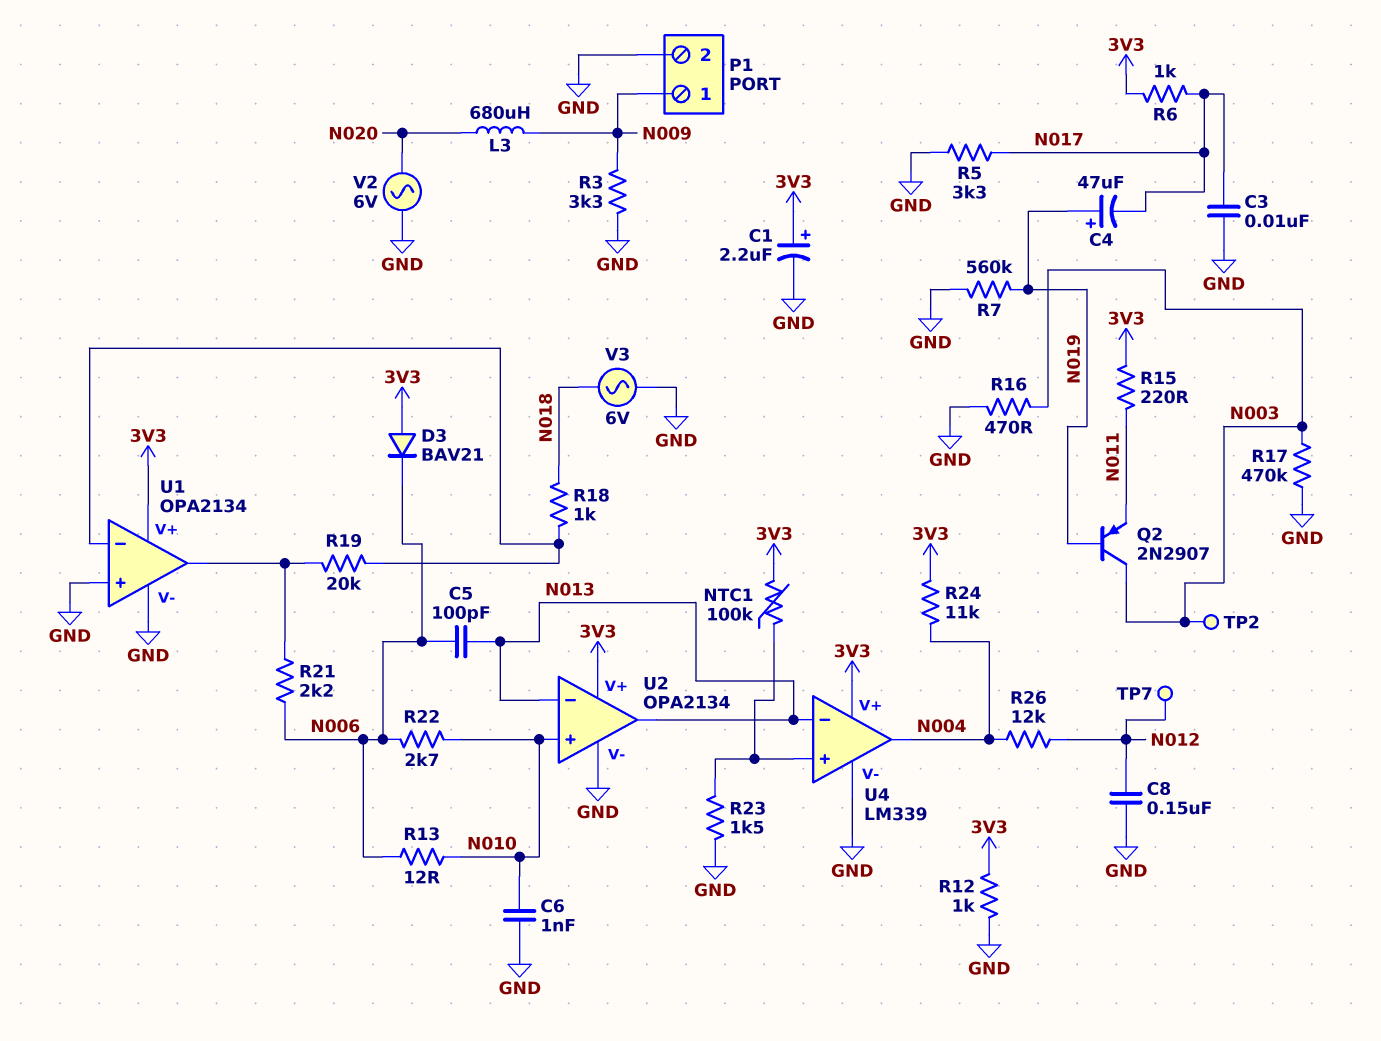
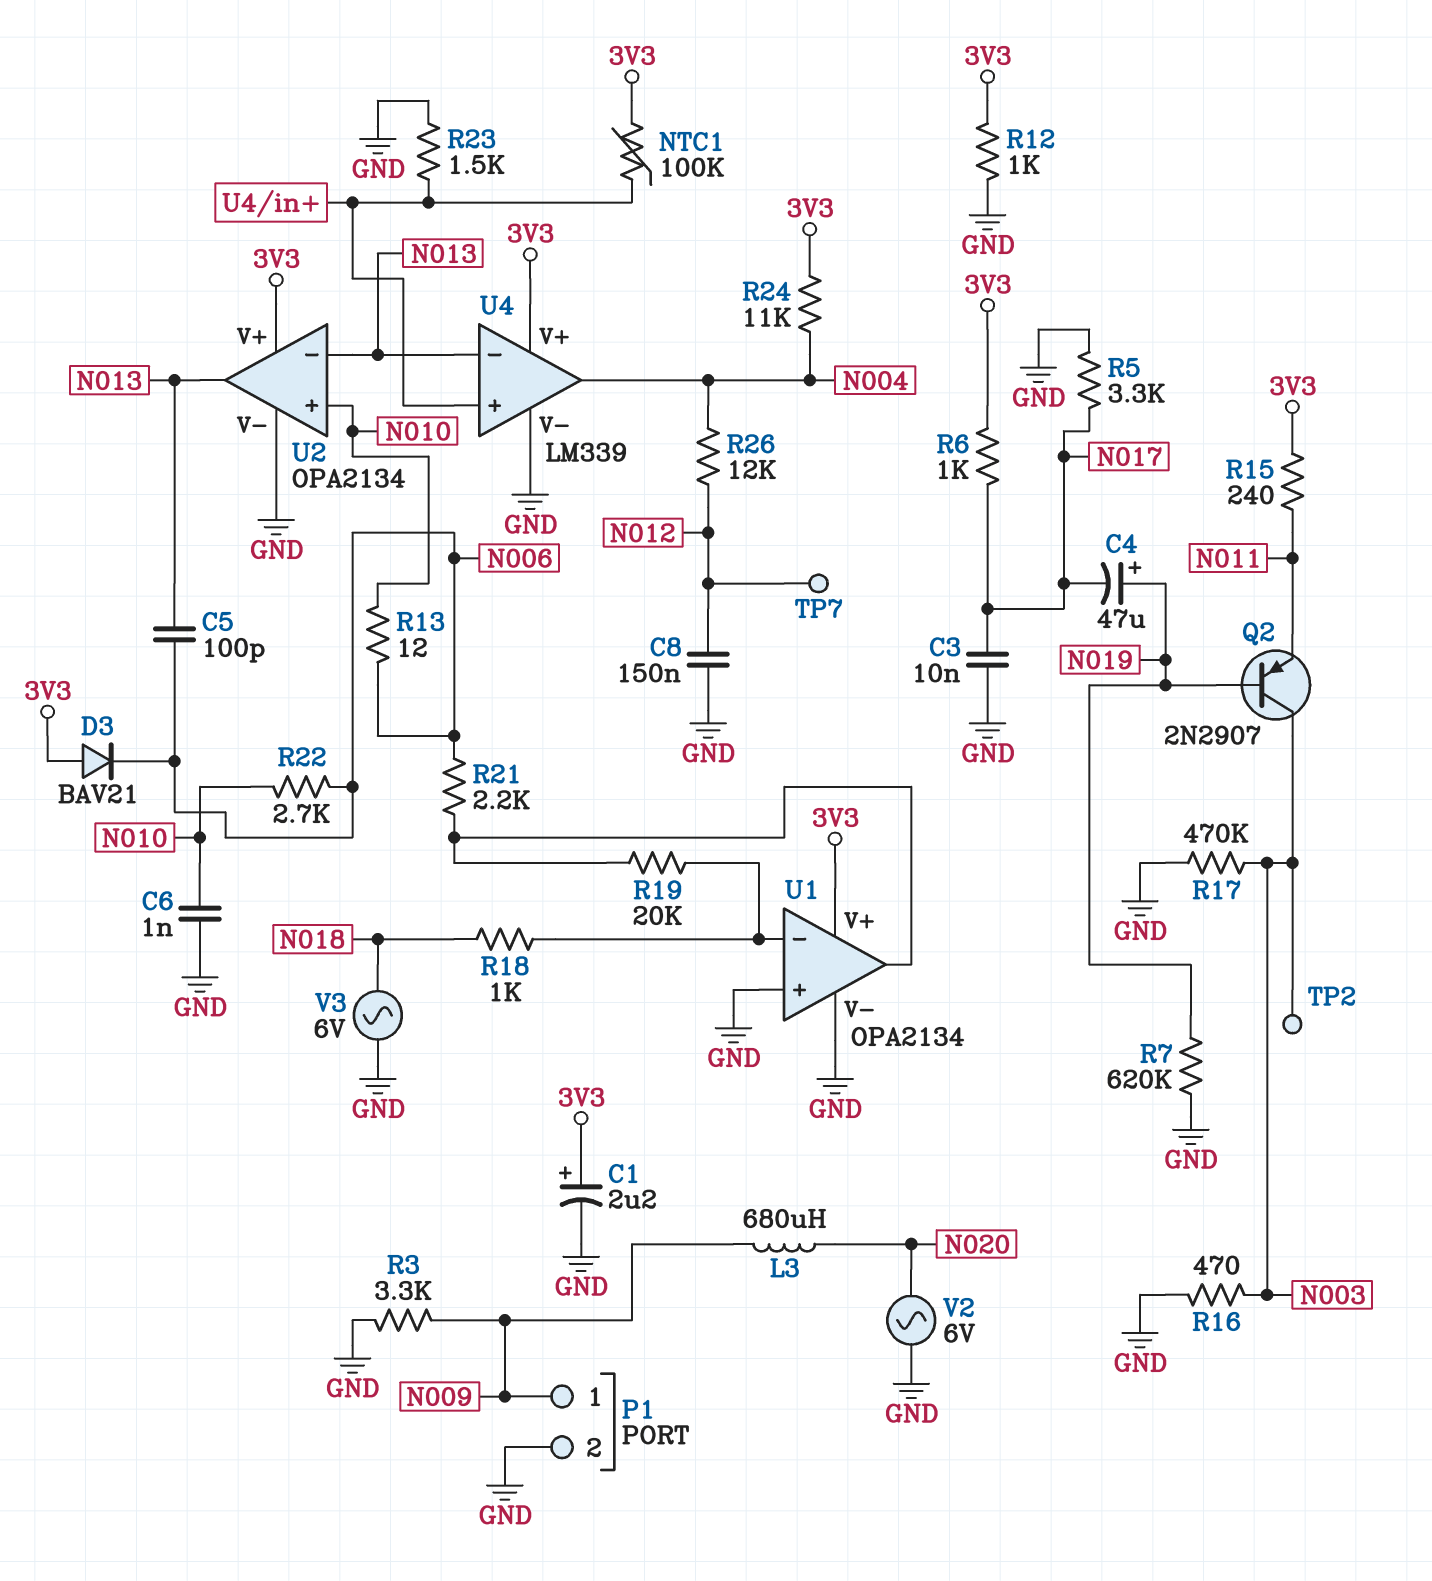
R7: 560k (GND, N019) -> 620k (GND, N019)
R15: 220 (3V3, N011) -> 240 (3V3, N011)

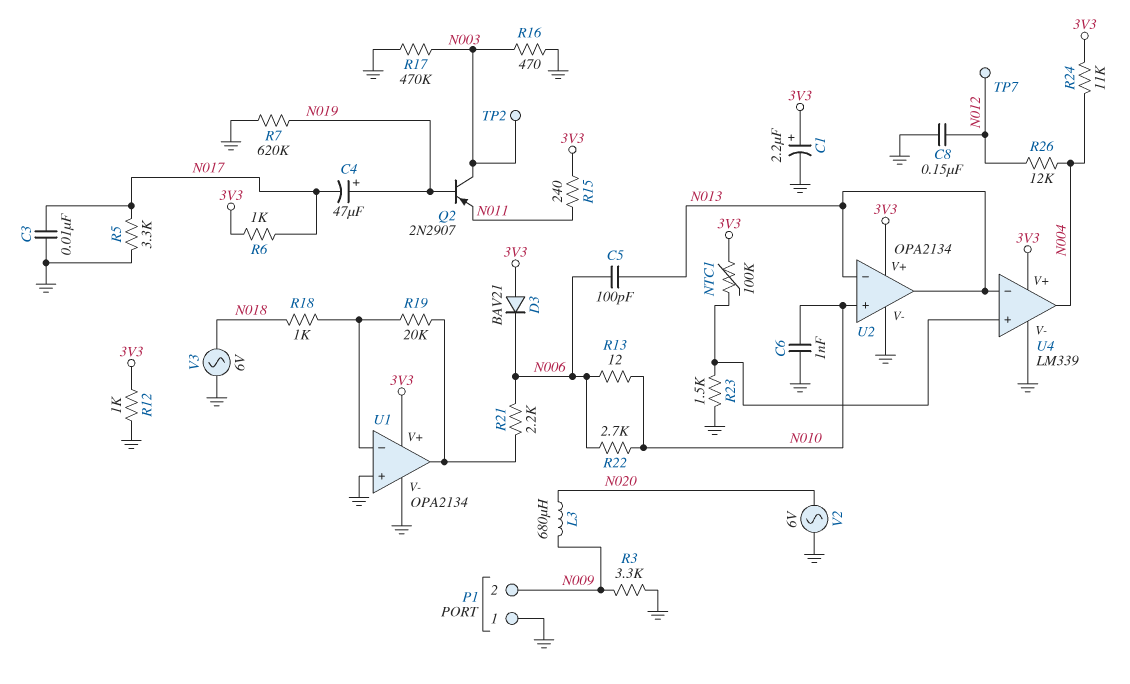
P1 pin 1: N009 -> GND
P1 pin 2: GND -> N009

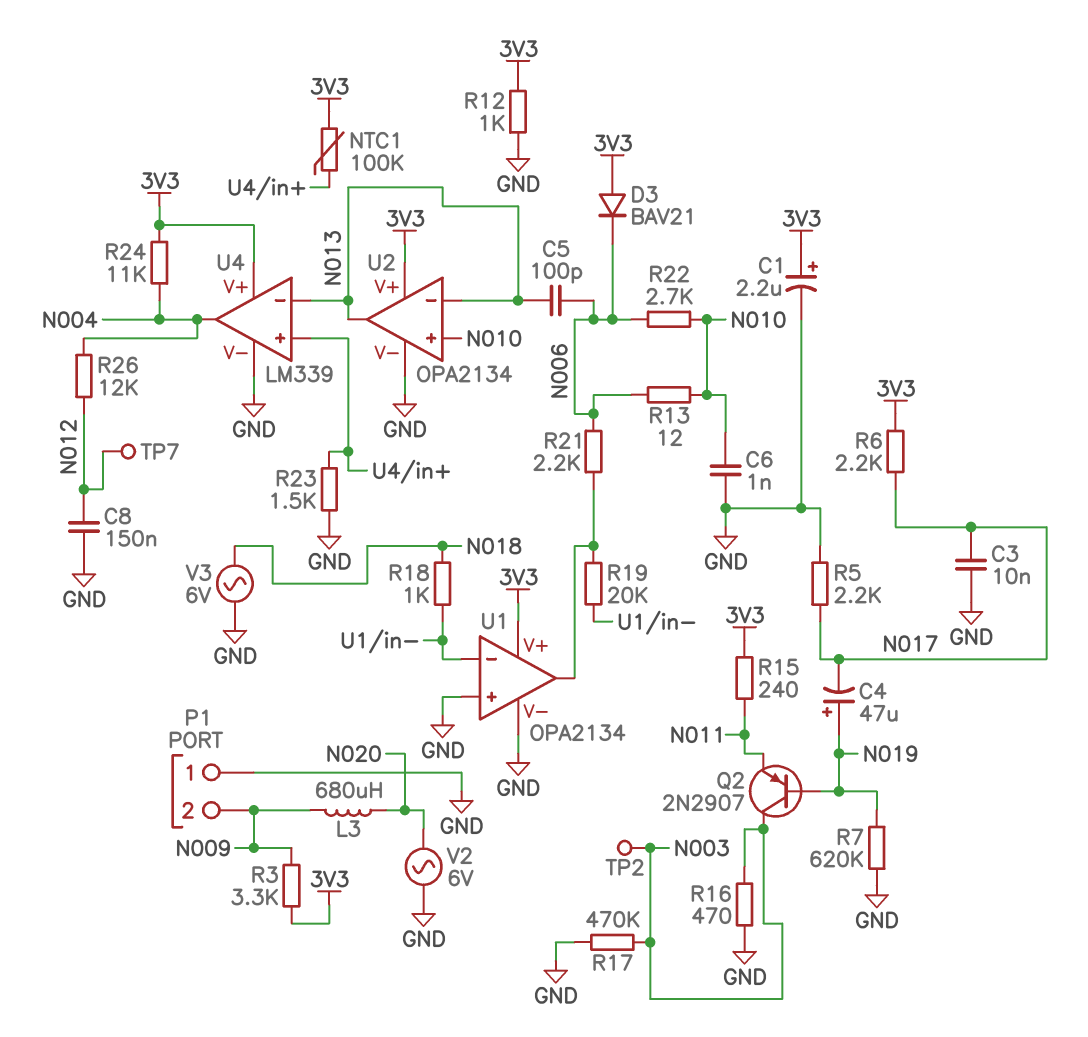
R3: 3.3k (GND, N009) -> 3.3k (3V3, N009)
R5: 3.3k (GND, N017) -> 2.2k (GND, N017)
R6: 1k (3V3, N017) -> 2.2k (3V3, N017)

